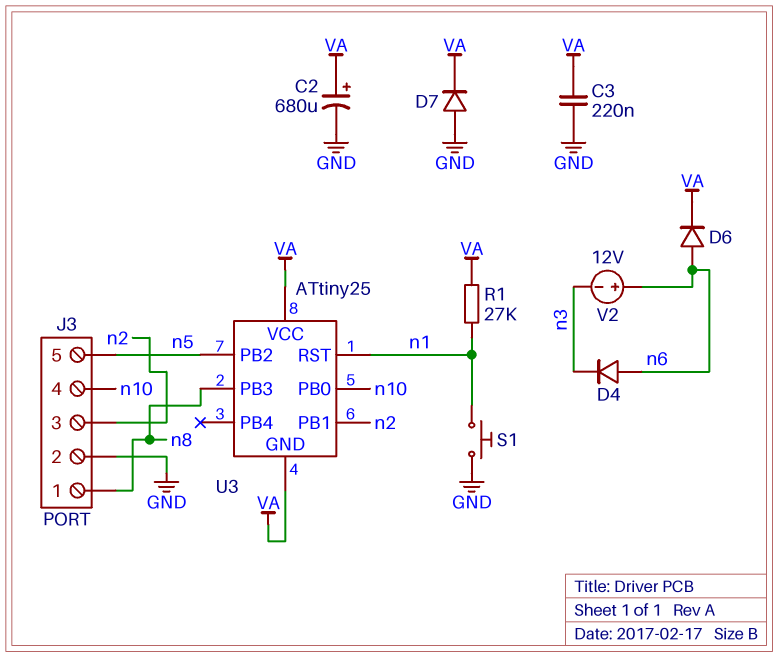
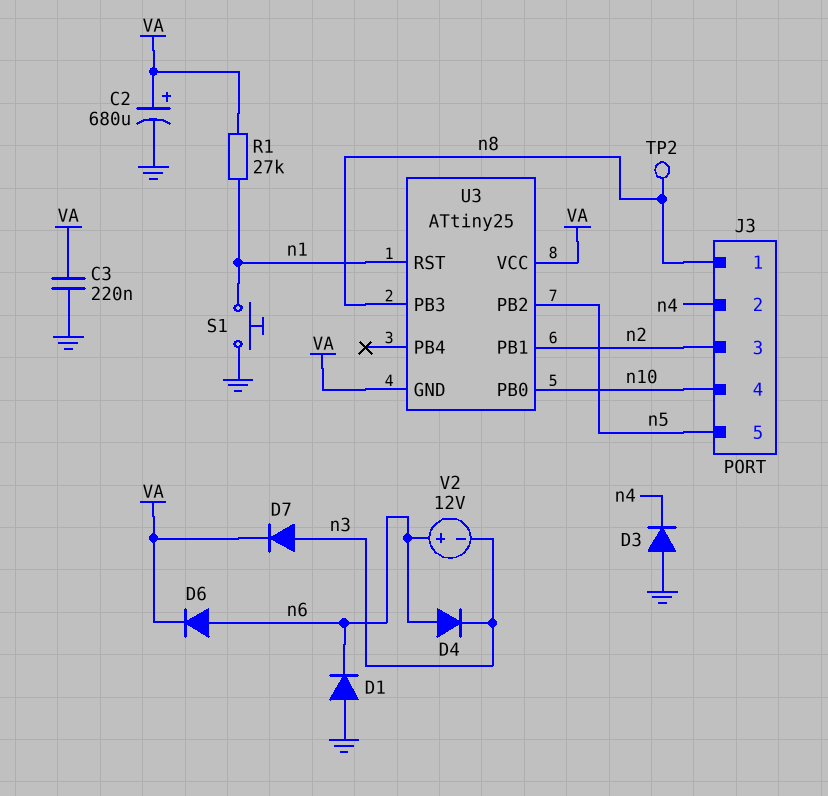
D1: none -> diode (A GND, K n6)
D3: none -> diode (A GND, K n4)
D7: diode (A GND, K VA) -> diode (A n3, K VA)
J3 pin 2: GND -> n4
TP2: none -> test point (n8)

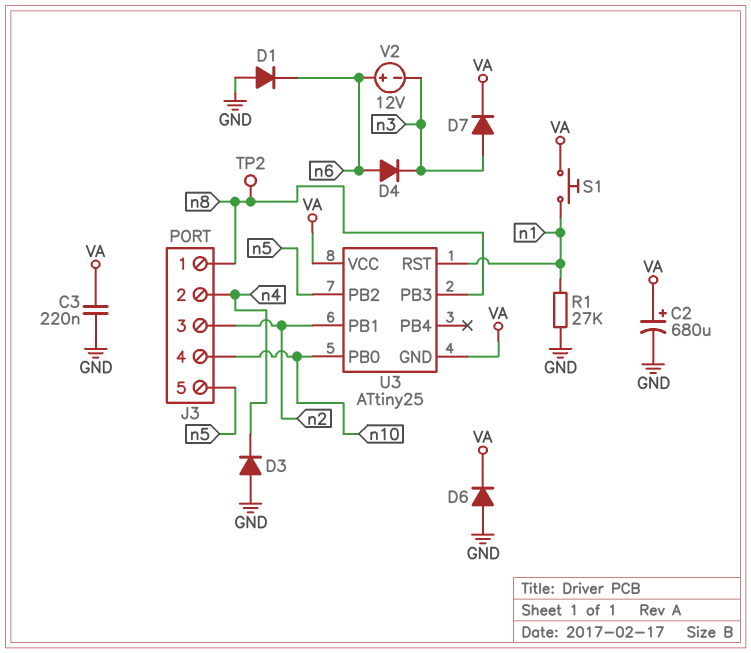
D6: diode (A n6, K VA) -> diode (A GND, K VA)
R1: 27k (VA, n1) -> 27k (GND, n1)
S1: button (GND, n1) -> button (VA, n1)

